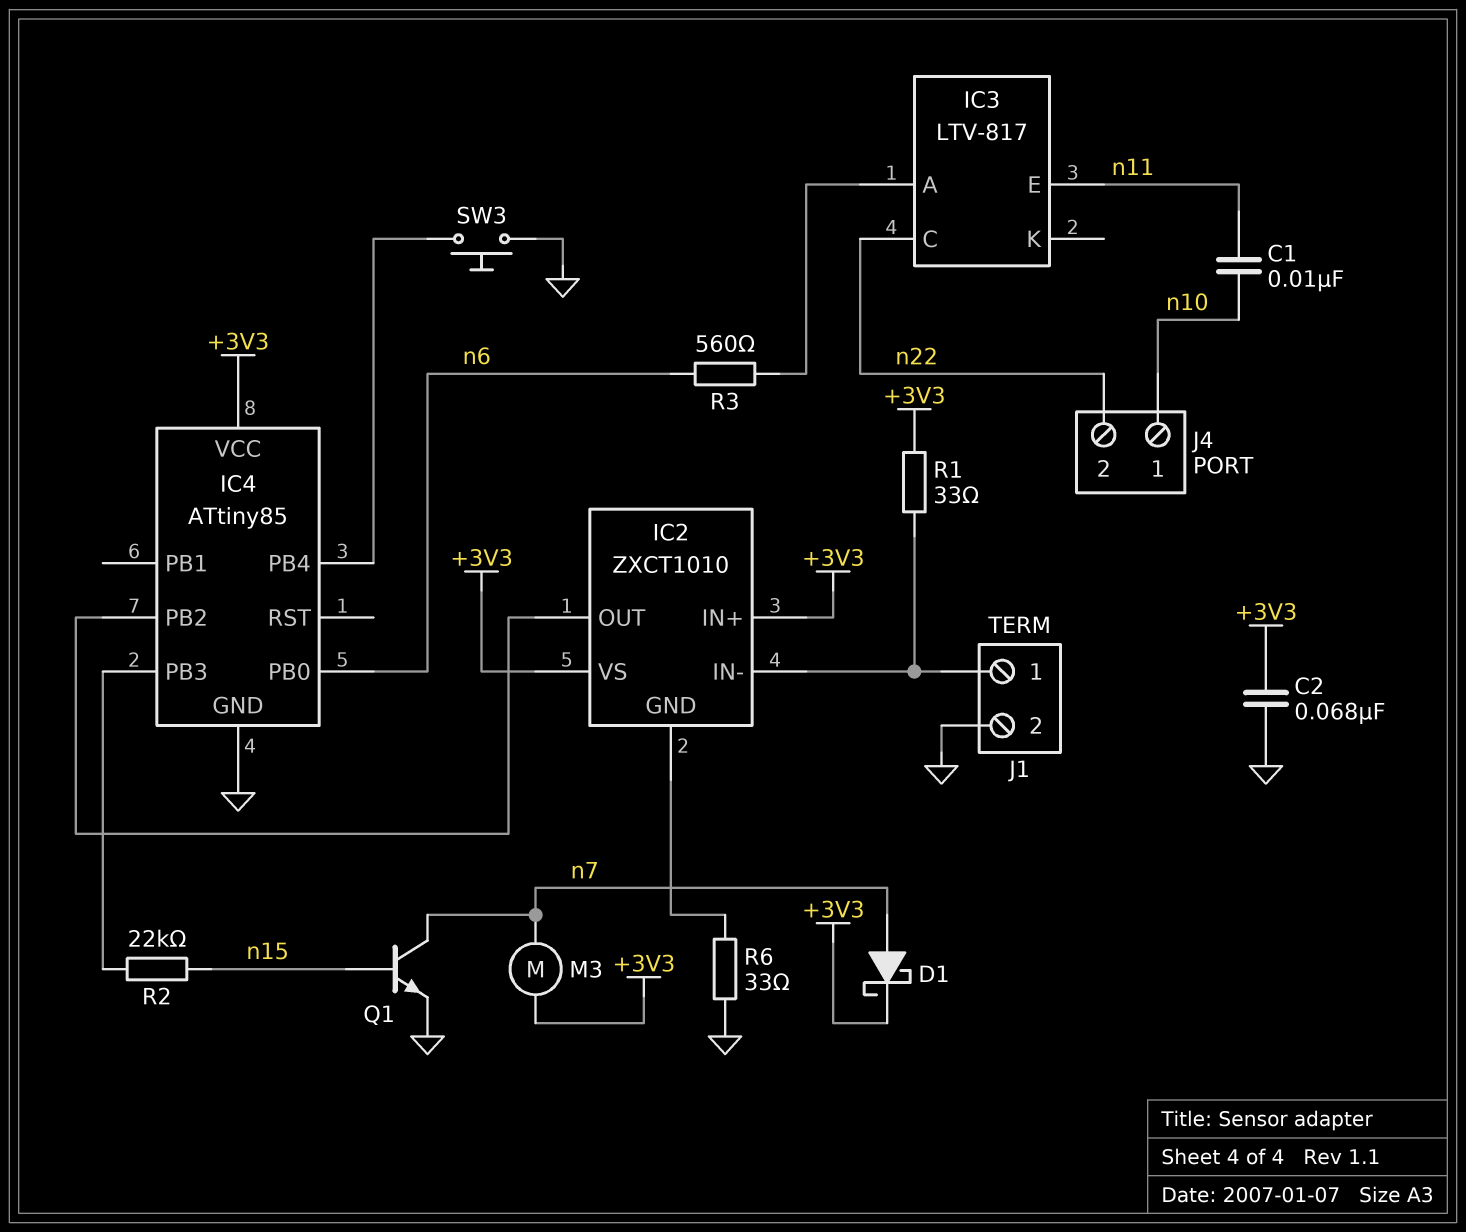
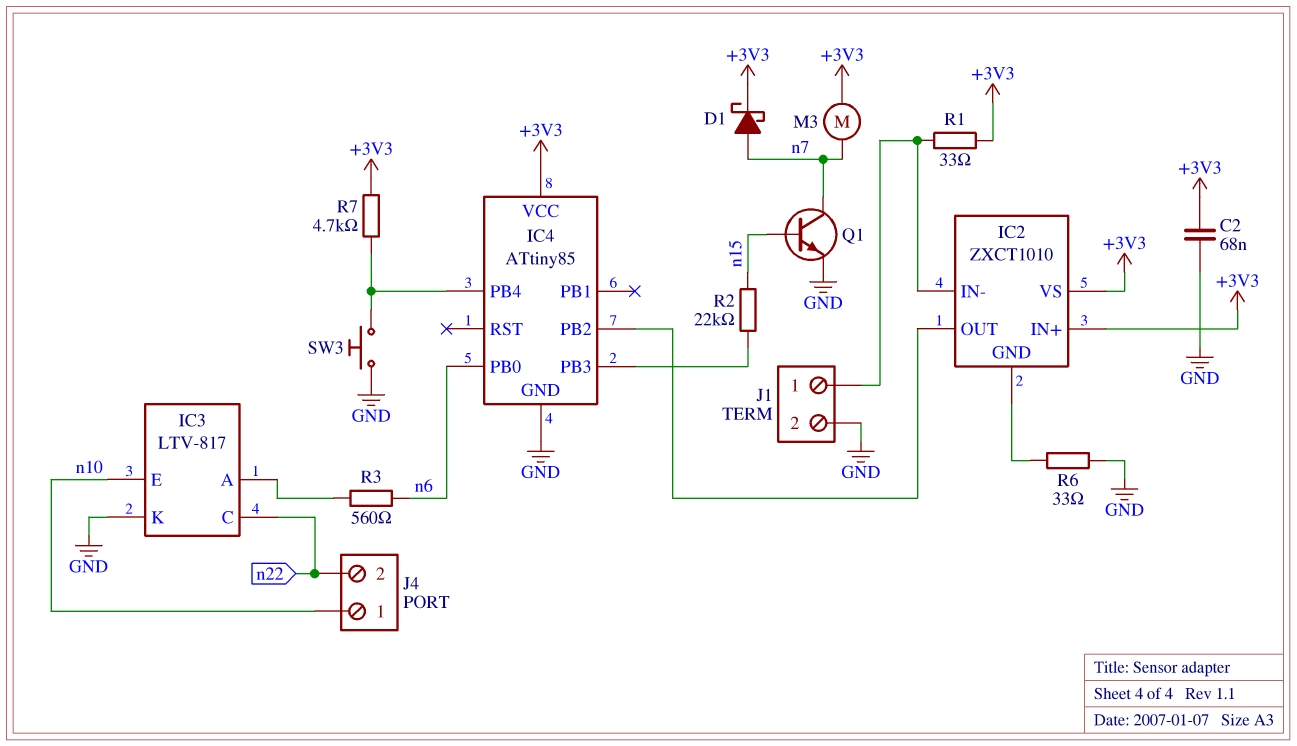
C1: 10nF (n10, n11) -> none
IC3 pin E: n11 -> n10
IC3 pin K: none -> GND
R7: none -> 4.7k (+3V3, IC4/PB4)

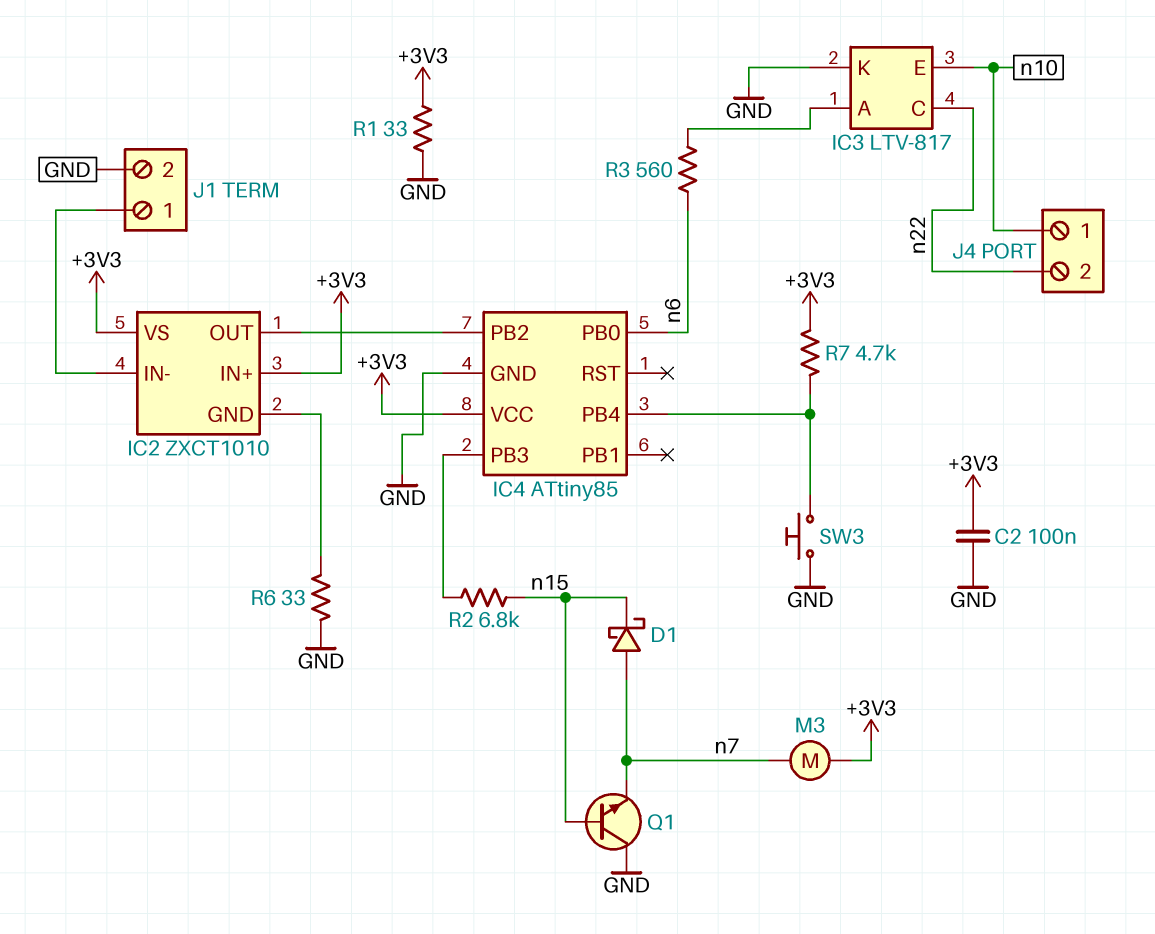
C2: 68nF (+3V3, GND) -> 100nF (+3V3, GND)
D1: schottky (A n7, K +3V3) -> schottky (A n7, K n15)
Q1: NPN (B n15, C n7, E GND) -> NPN (B n15, C GND, E n7)
R1: 33 (+3V3, IC2/IN-) -> 33 (+3V3, GND)
R2: 22k (IC4/PB3, n15) -> 6.8k (IC4/PB3, n15)

